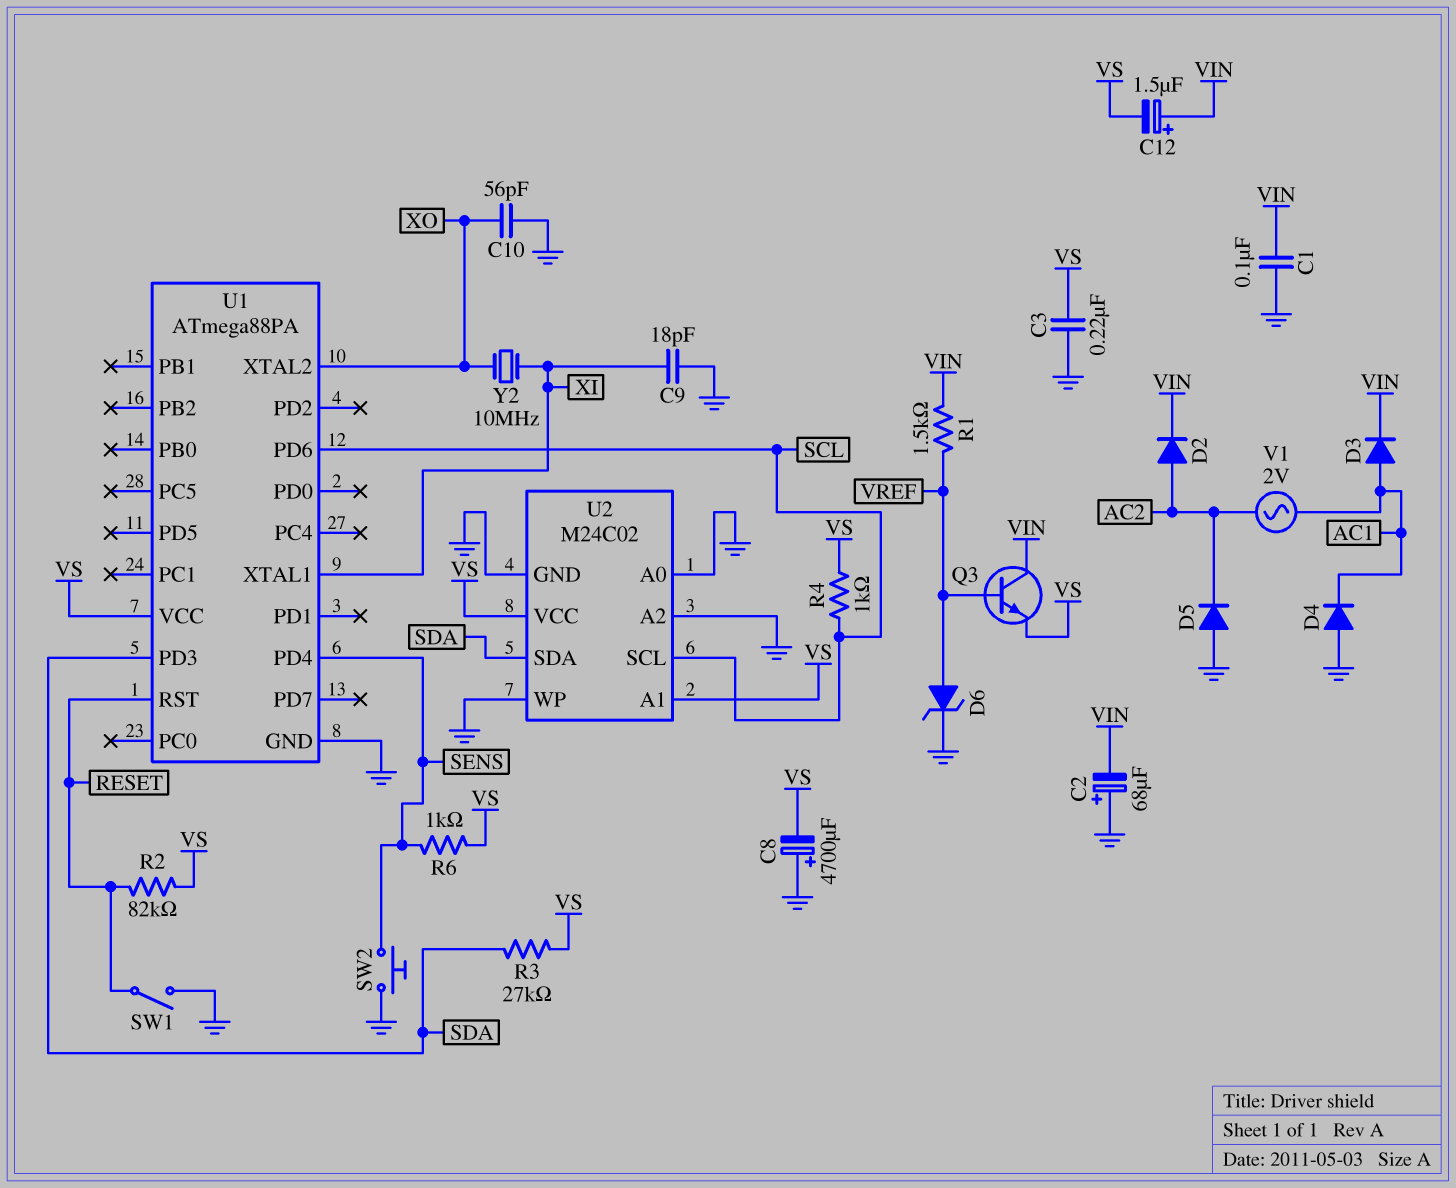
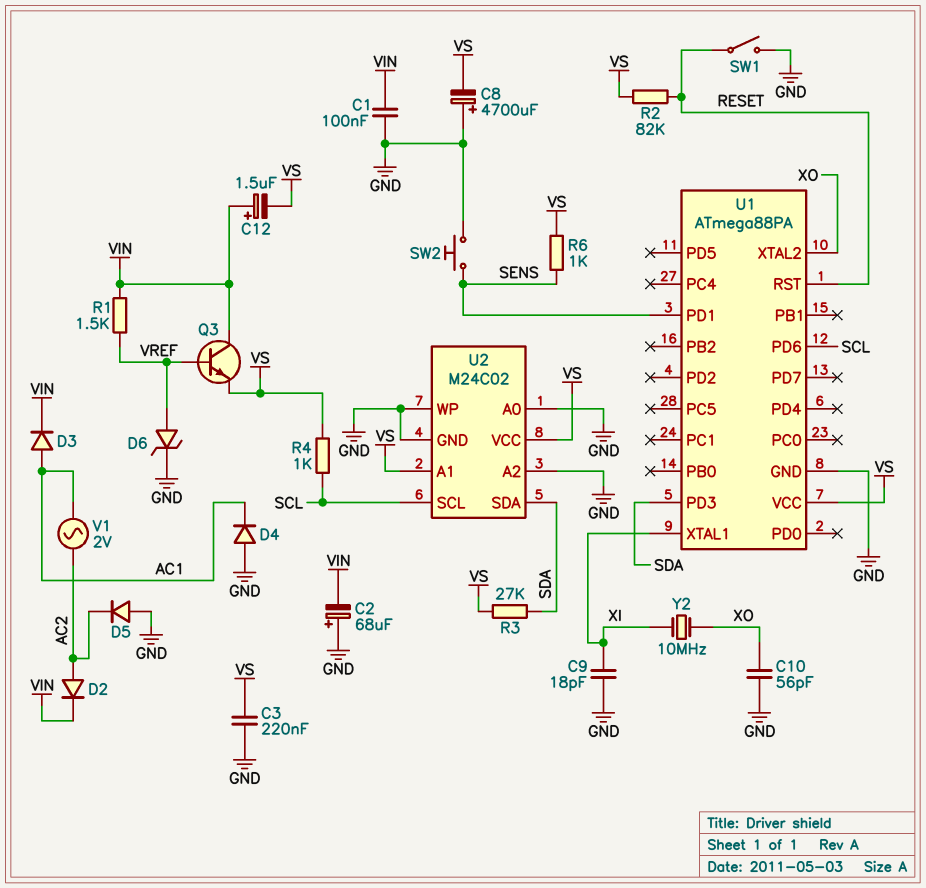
U1 pin PD1: none -> SENS
U1 pin PD4: SENS -> none

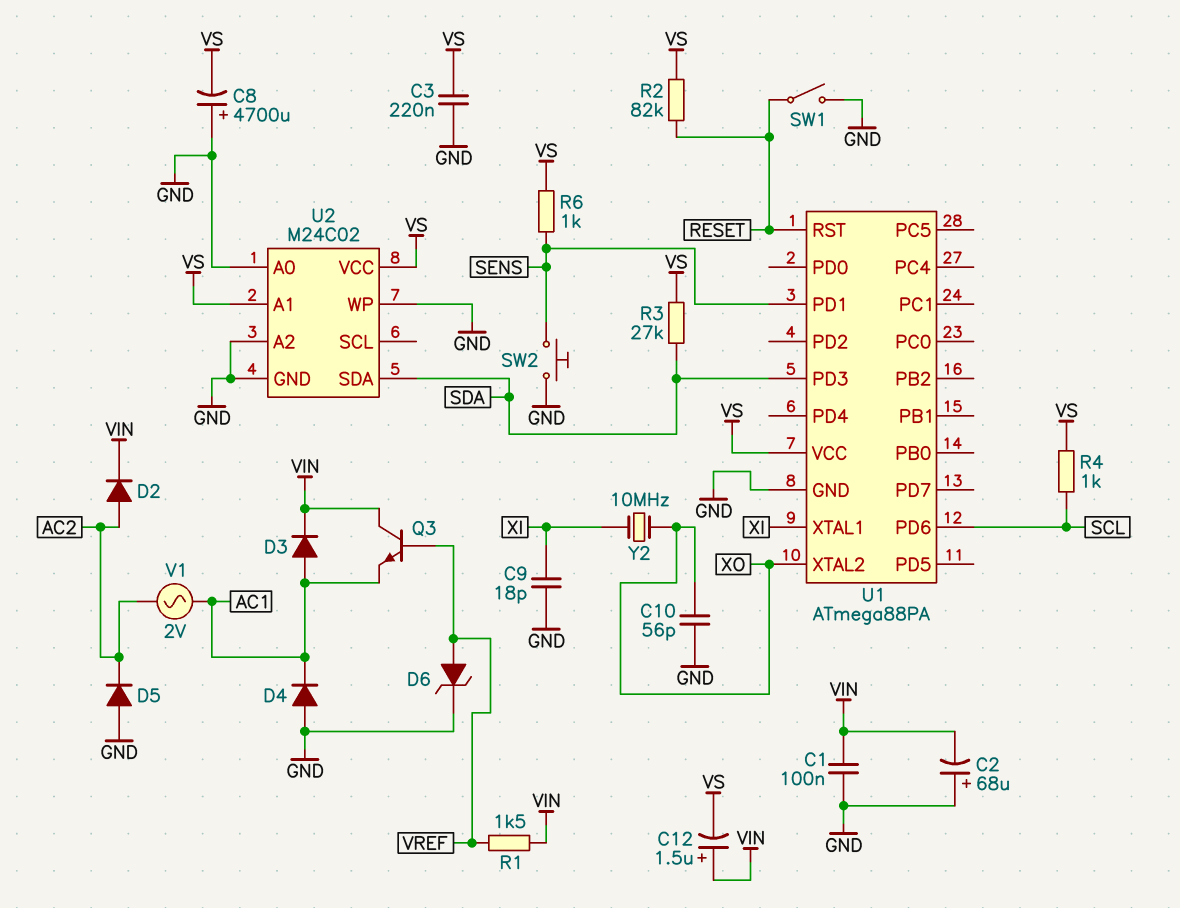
Q3: NPN (B VREF, C VIN, E VS) -> NPN (B VREF, C VIN, E AC1)
U2 pin SCL: SCL -> none

